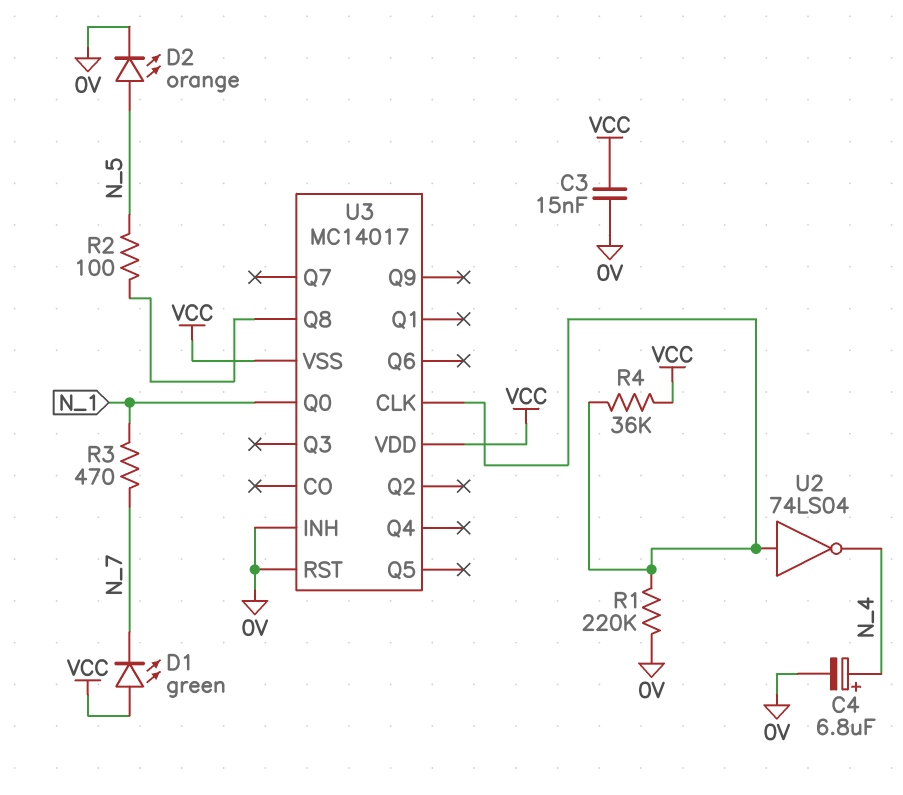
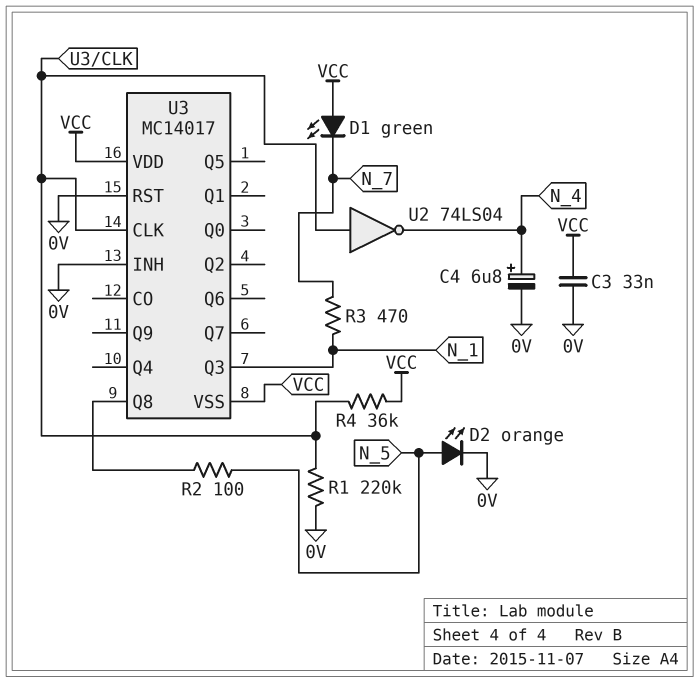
C3: 15nF (0V, VCC) -> 33nF (0V, VCC)
U3 pin Q0: N_1 -> none
U3 pin Q3: none -> N_1

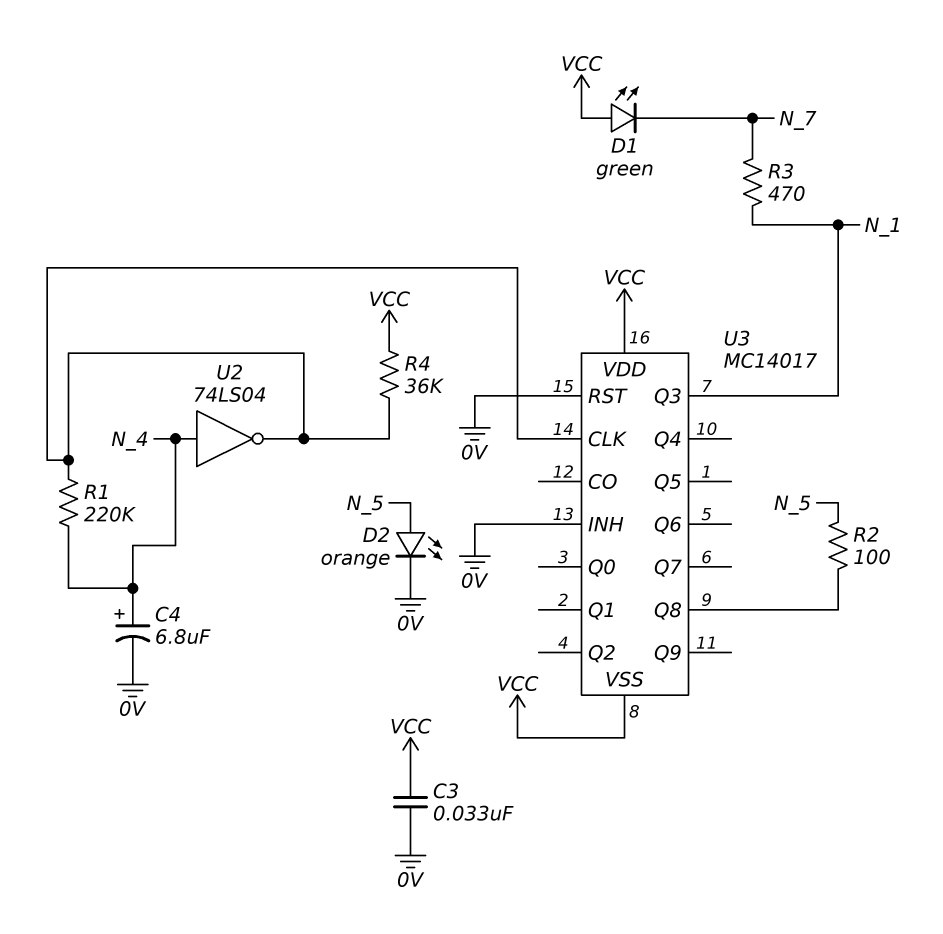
R1: 220k (0V, U3/CLK) -> 220k (N_4, U3/CLK)
U2: NOT 74LS04 (in U3/CLK, out N_4) -> NOT 74LS04 (in N_4, out U3/CLK)

